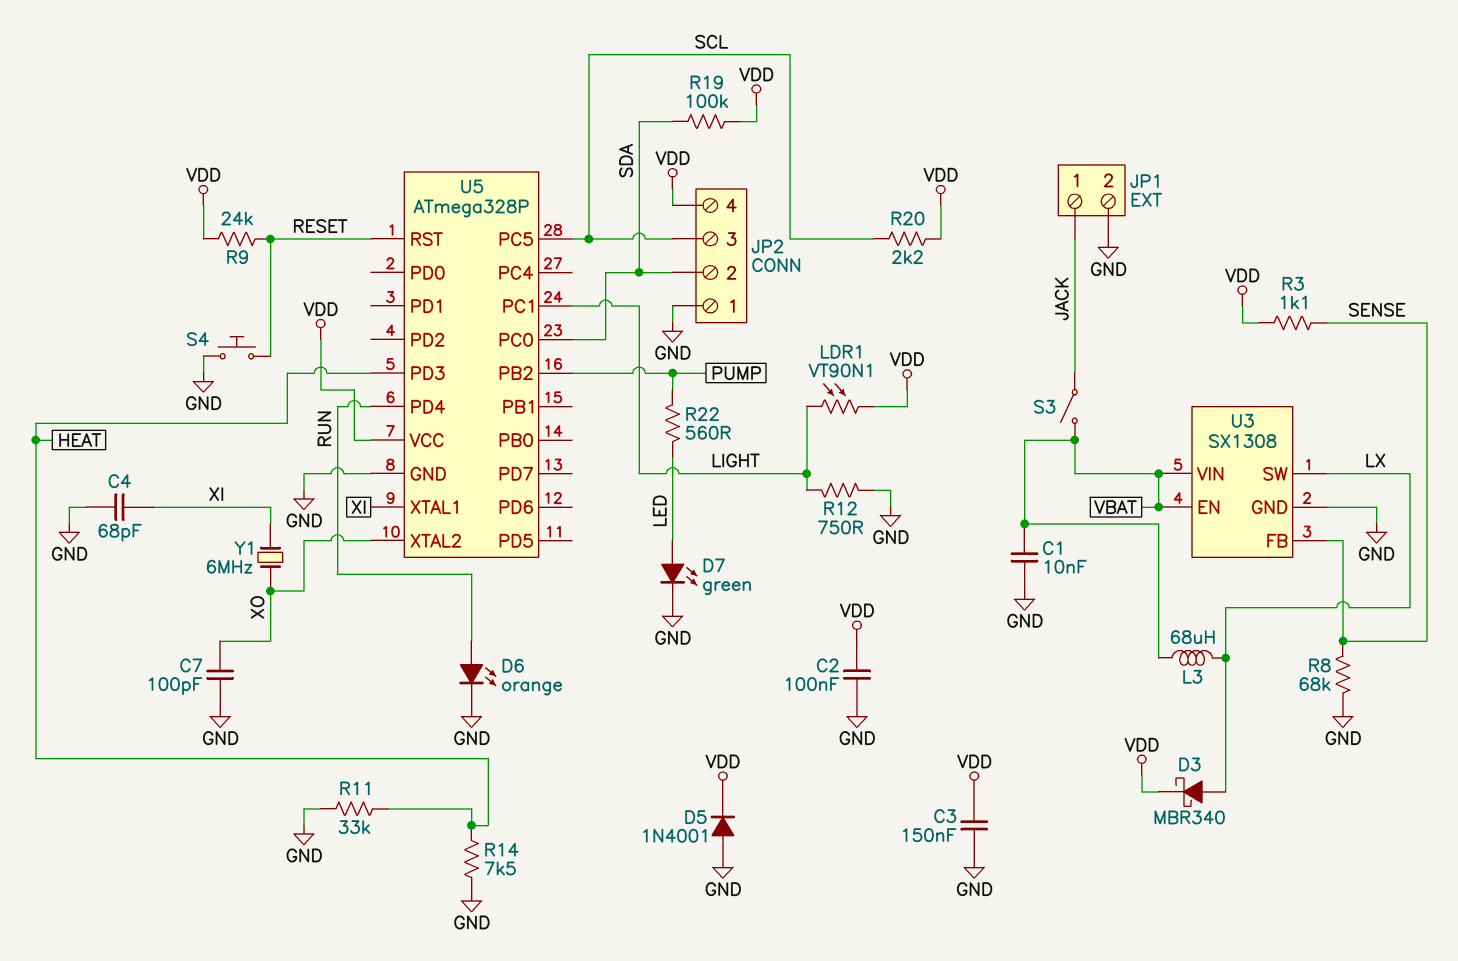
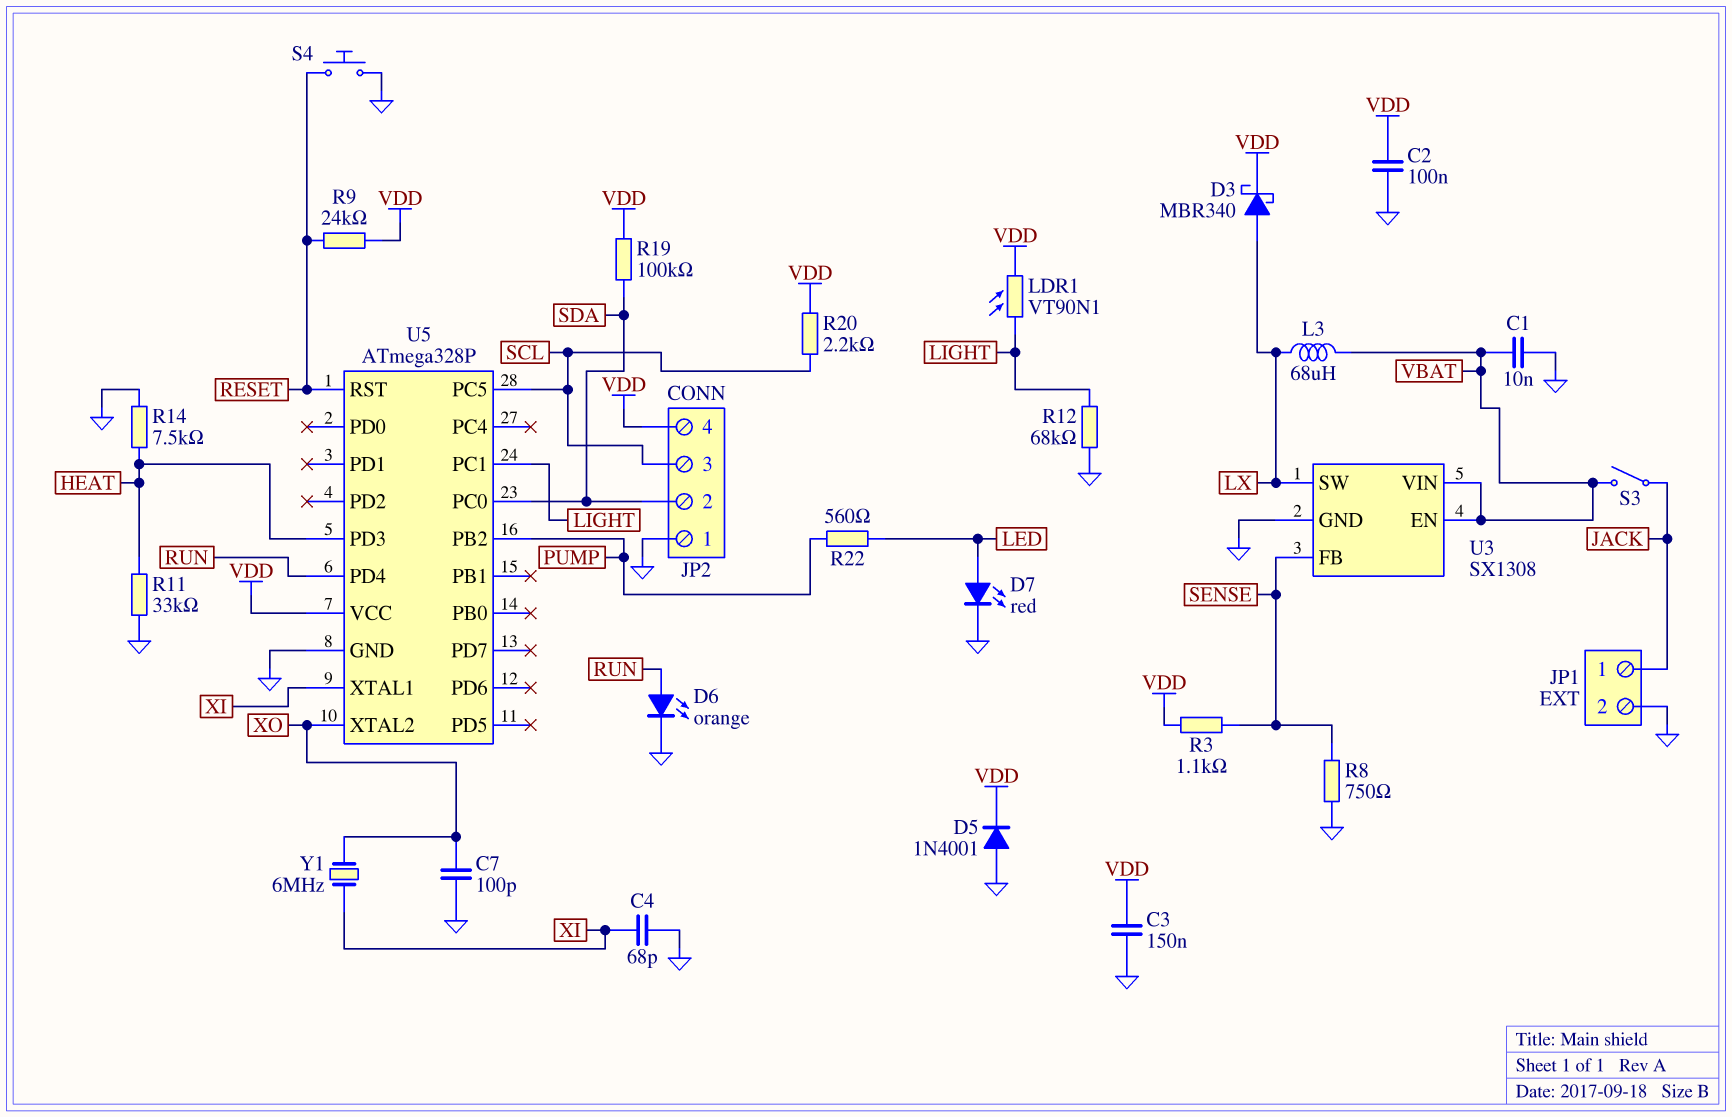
D7: LED green (A LED, K GND) -> LED red (A LED, K GND)
R8: 68k (GND, SENSE) -> 750 (GND, SENSE)
R12: 750 (GND, LIGHT) -> 68k (GND, LIGHT)

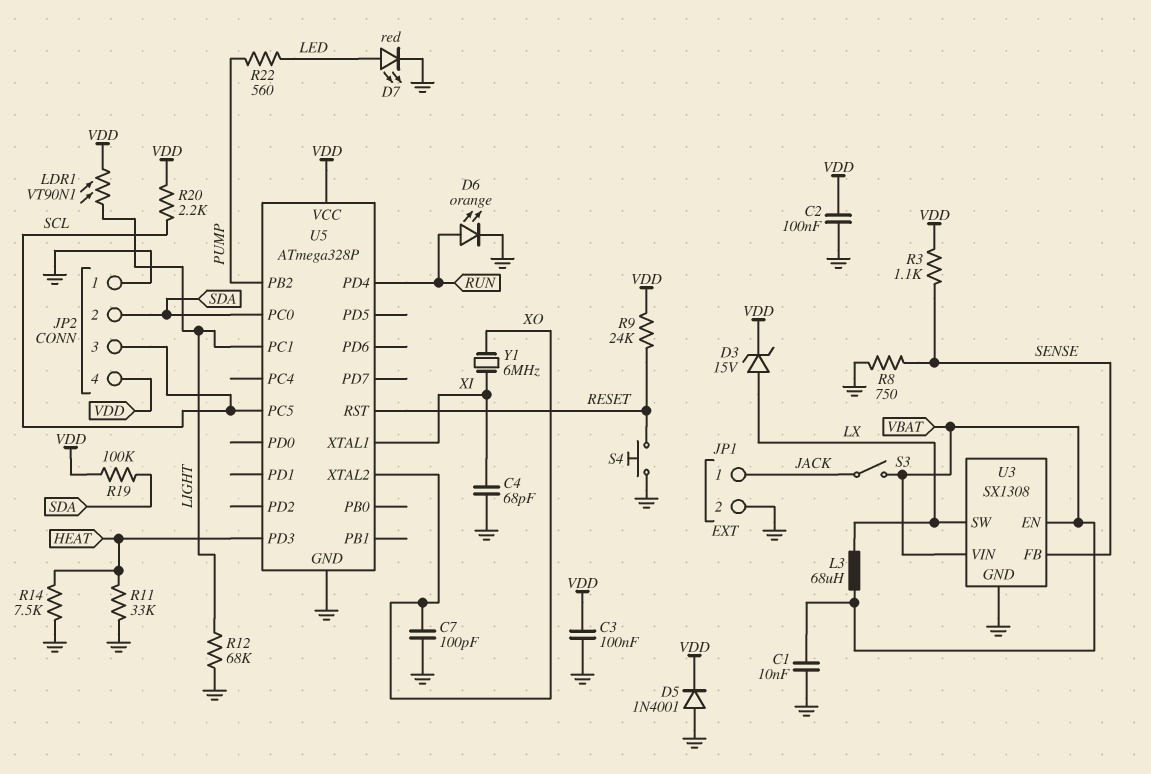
C3: 150nF (GND, VDD) -> 100nF (GND, VDD)
D3: schottky MBR340 (A LX, K VDD) -> zener 15V (A LX, K VDD)

